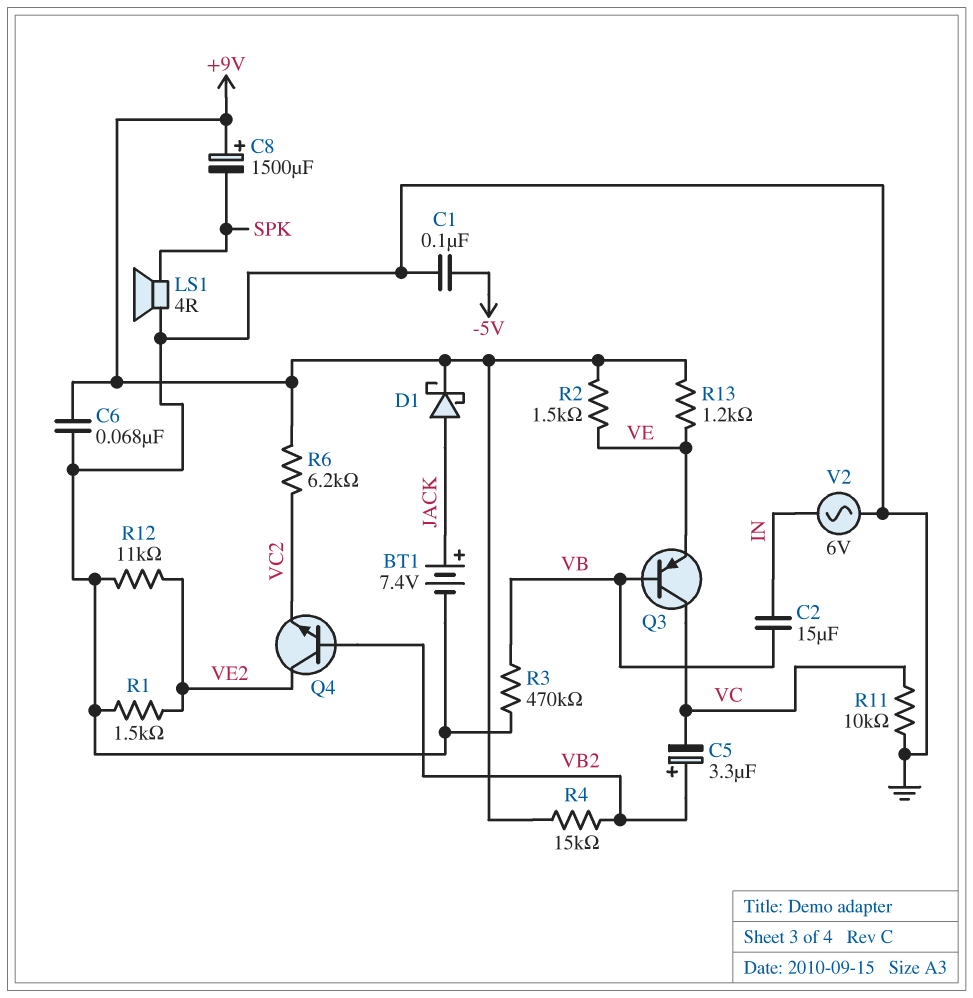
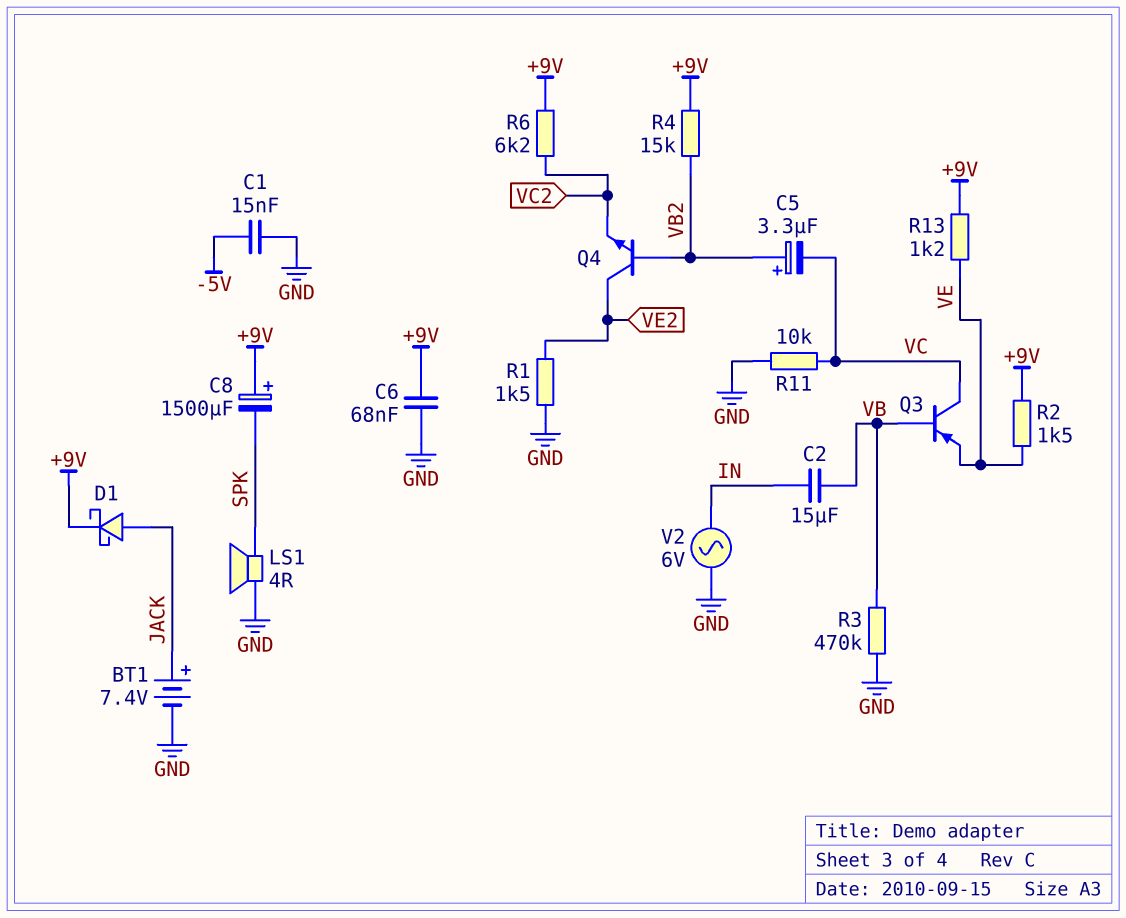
C1: 100nF (-5V, GND) -> 15nF (-5V, GND)
R12: 11k (GND, VE2) -> none

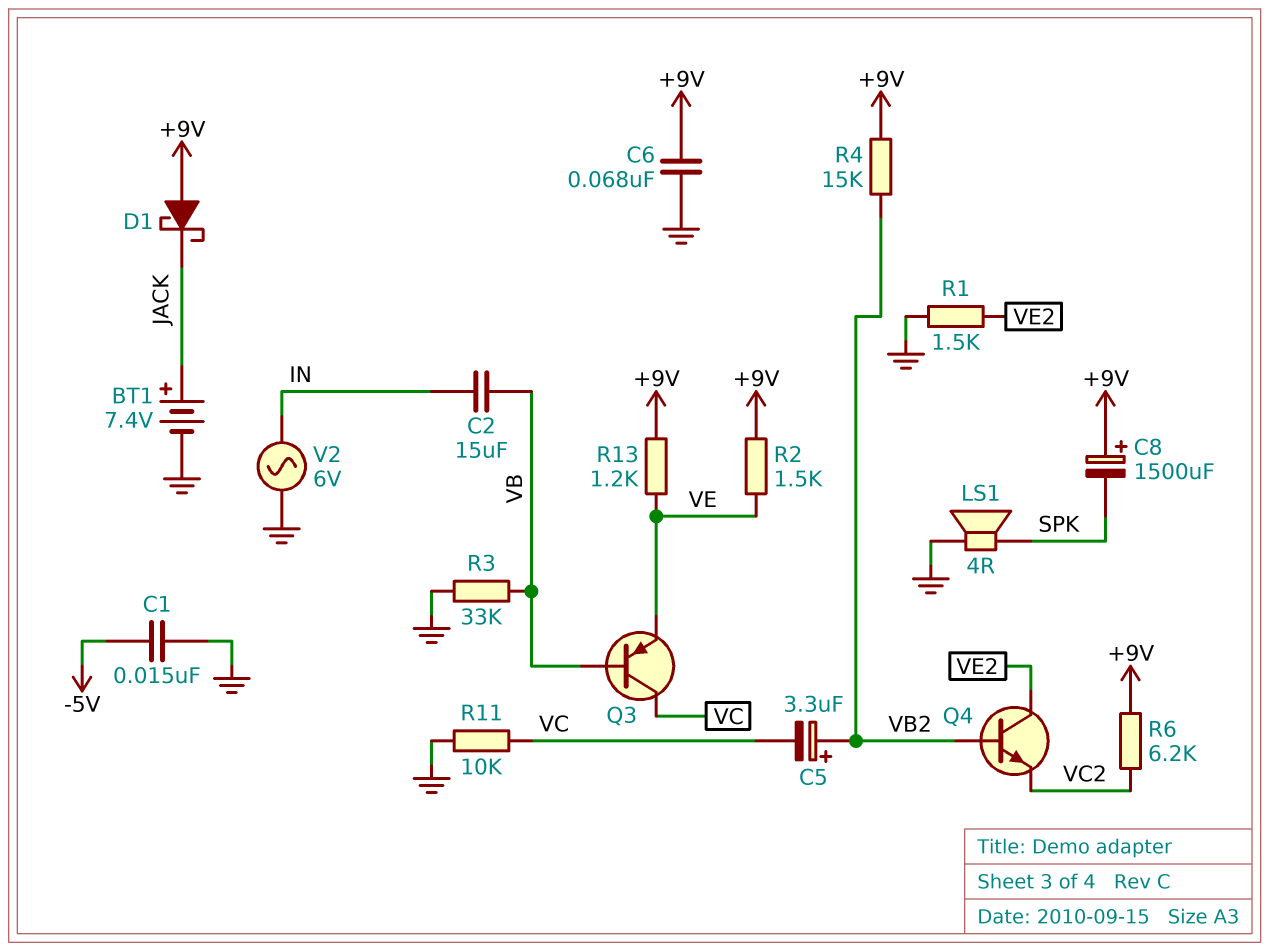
D1: schottky (A JACK, K +9V) -> schottky (A +9V, K JACK)
R3: 470k (GND, VB) -> 33k (GND, VB)

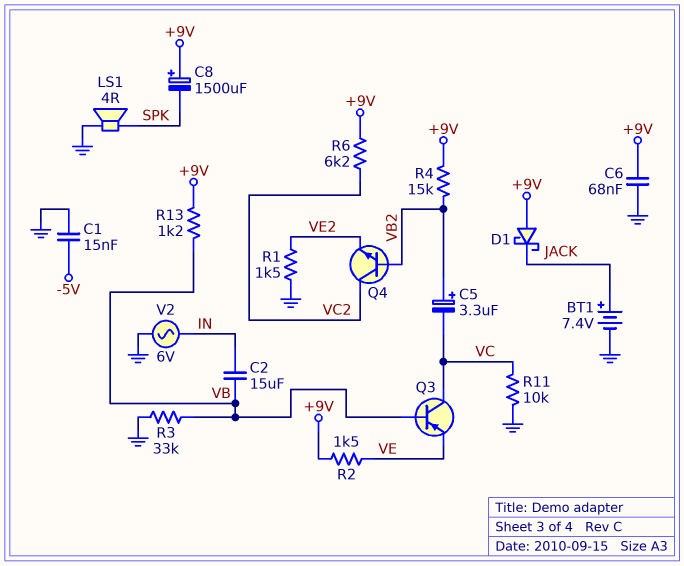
Q4: NPN (B VB2, C VE2, E VC2) -> NPN (B VB2, C VC2, E VE2)
R13: 1.2k (+9V, VE) -> 1.2k (+9V, VB)

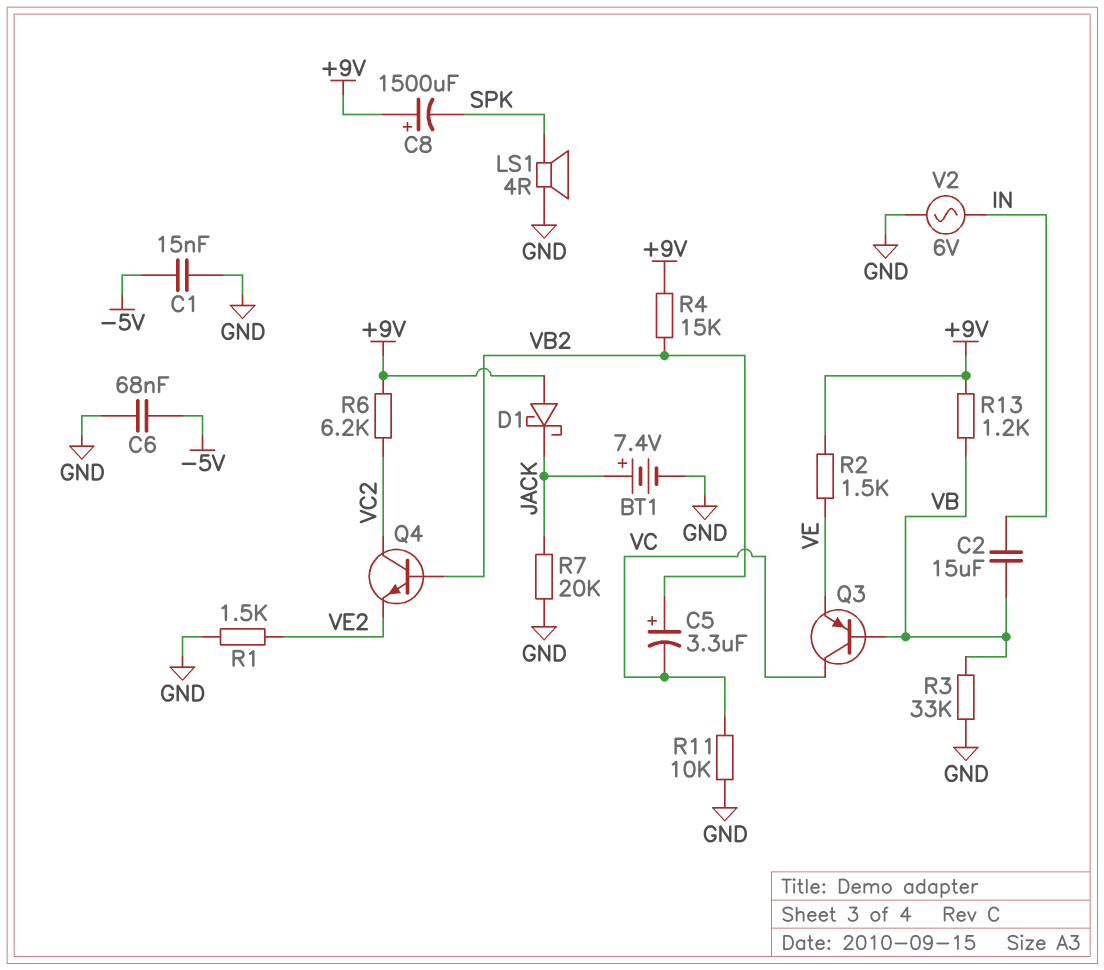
C6: 68nF (+9V, GND) -> 68nF (-5V, GND)
R7: none -> 20k (GND, JACK)

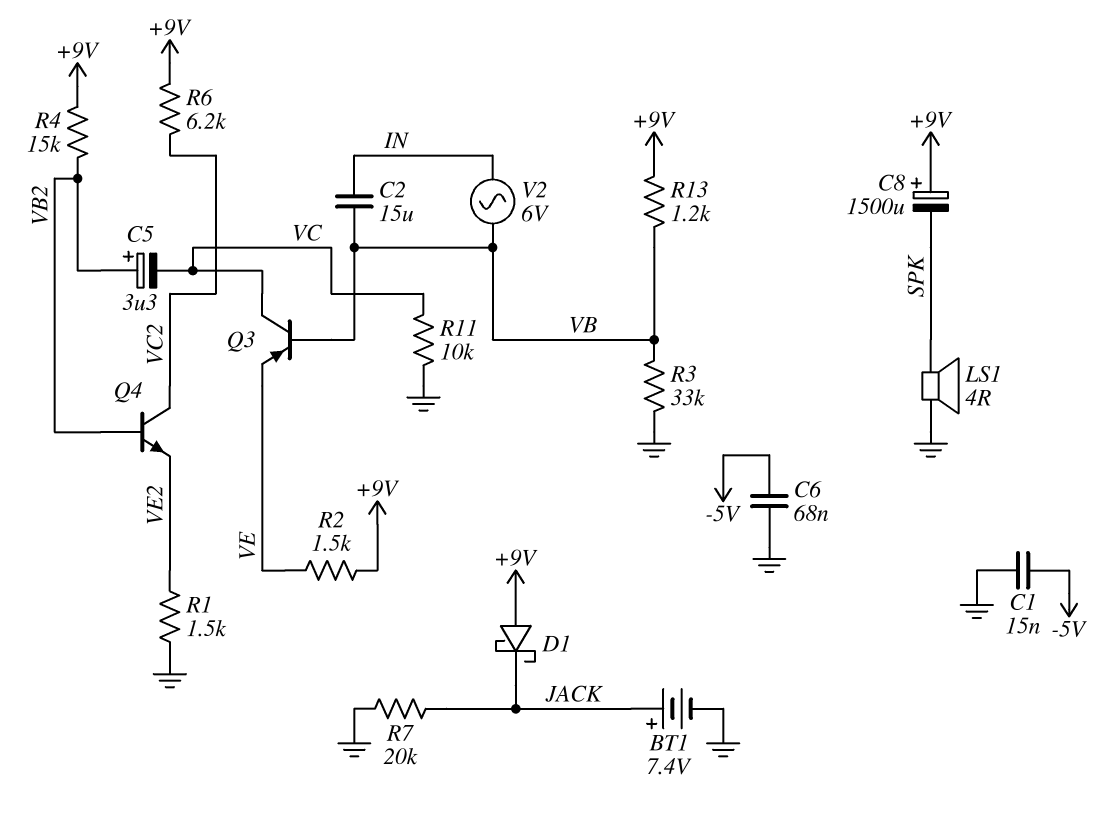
V2: AC 6V (GND, IN) -> AC 6V (IN, VB)

